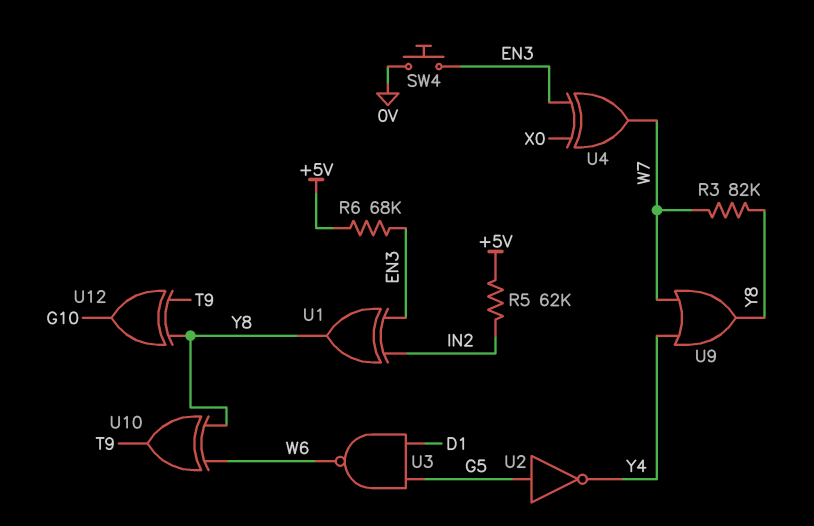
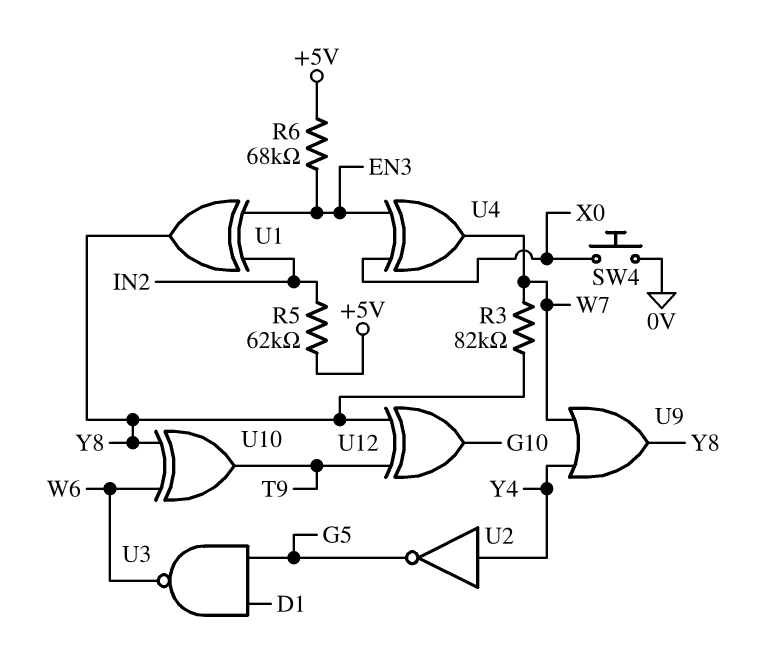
SW4: button (0V, EN3) -> button (0V, X0)
U2: NOT (in G5, out Y4) -> NOT (in Y4, out G5)

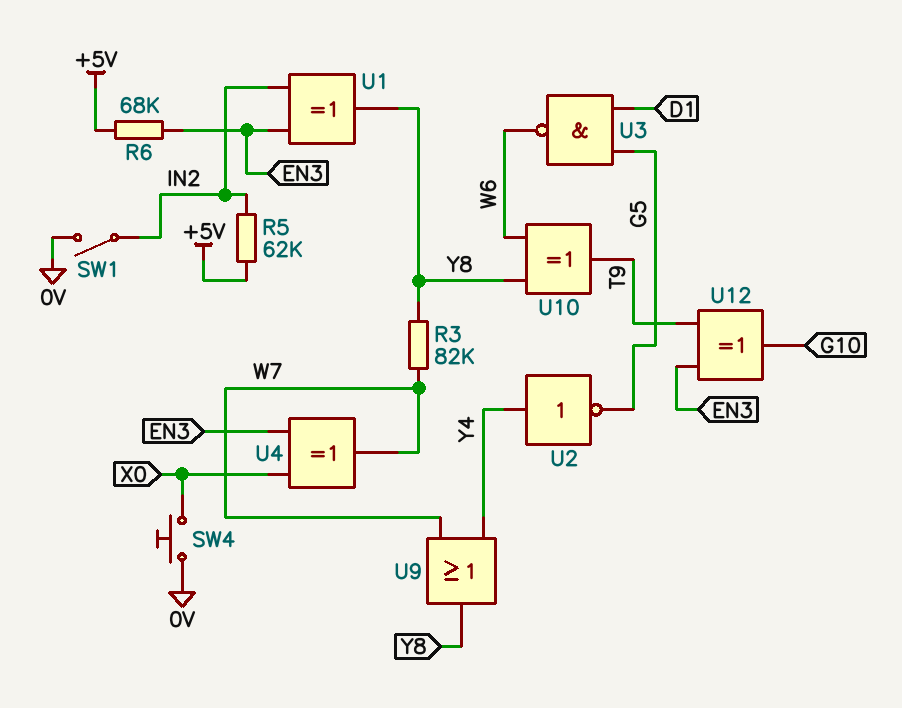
SW1: none -> switch (0V, IN2)
U12: XOR (in T9, in Y8, out G10) -> XOR (in EN3, in T9, out G10)

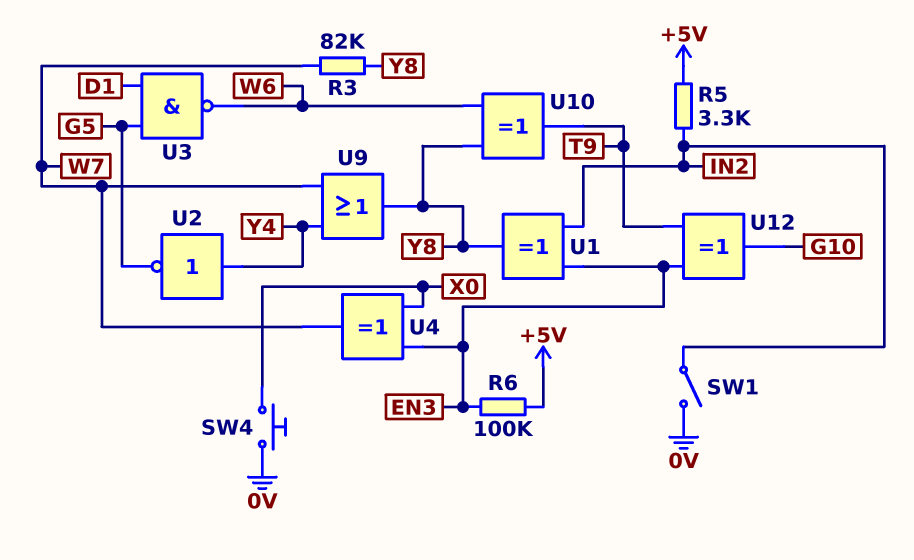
R5: 62k (+5V, IN2) -> 3.3k (+5V, IN2)
R6: 68k (+5V, EN3) -> 100k (+5V, EN3)

